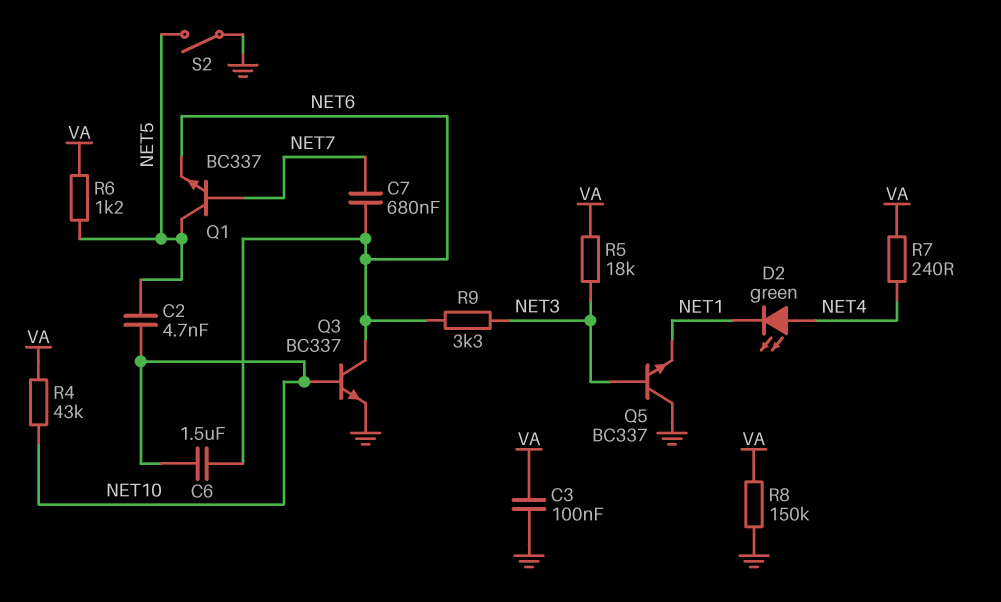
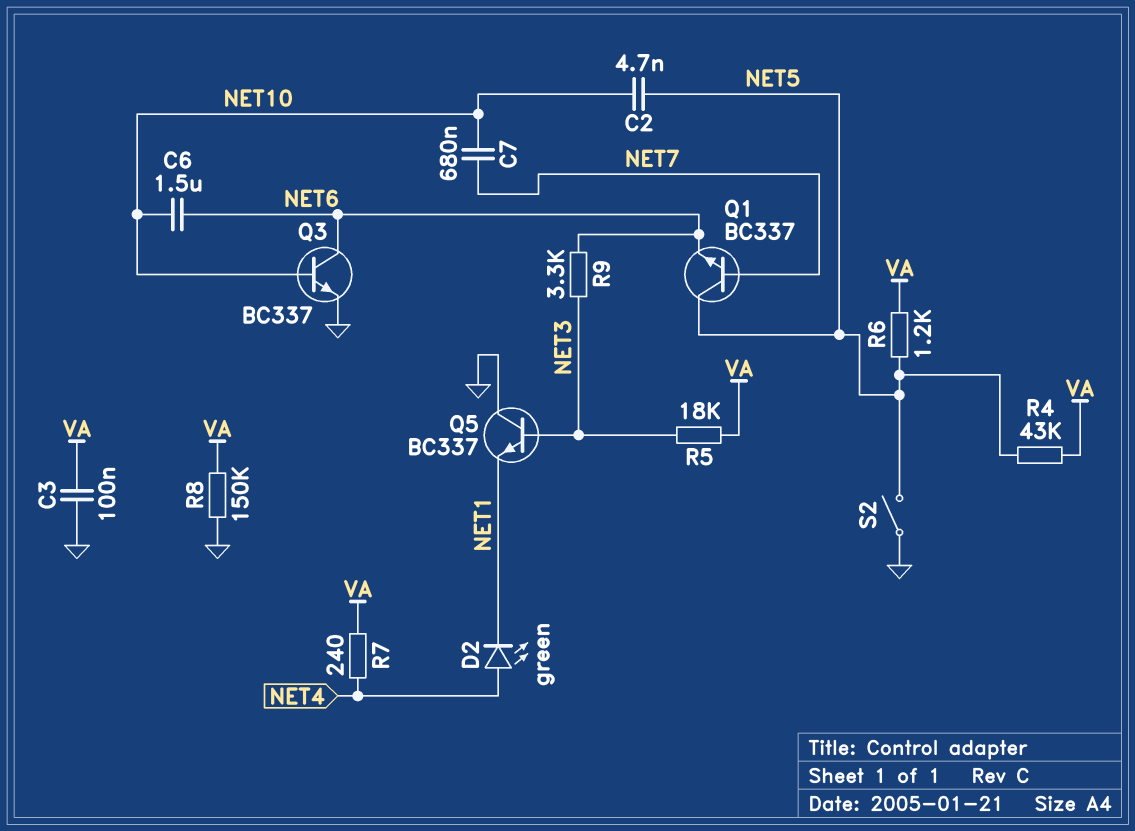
C7: 680nF (NET6, NET7) -> 680nF (NET7, NET10)
R4: 43k (NET10, VA) -> 43k (NET5, VA)

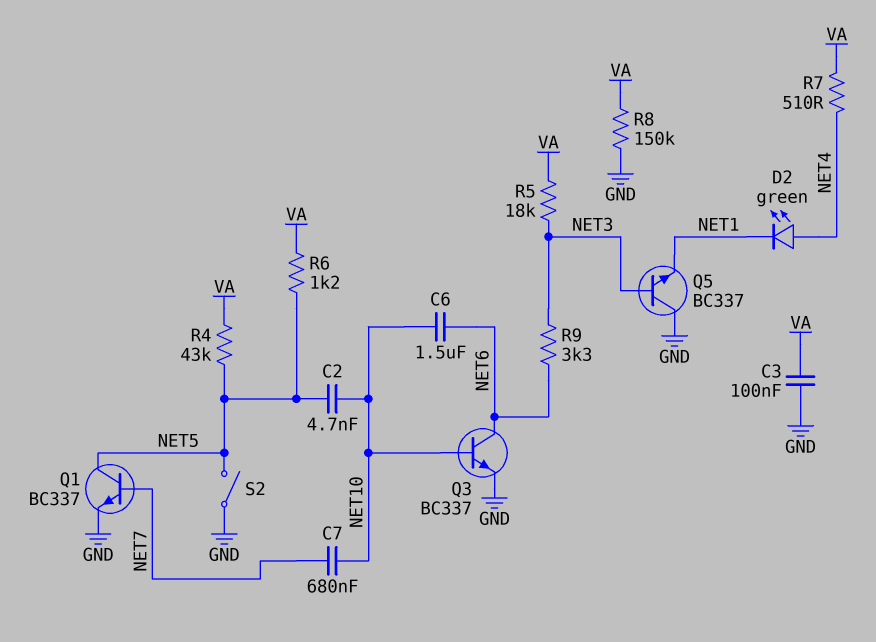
Q1: NPN BC337 (B NET7, C NET5, E NET6) -> NPN BC337 (B NET7, C NET5, E GND)
R7: 240 (NET4, VA) -> 510 (NET4, VA)

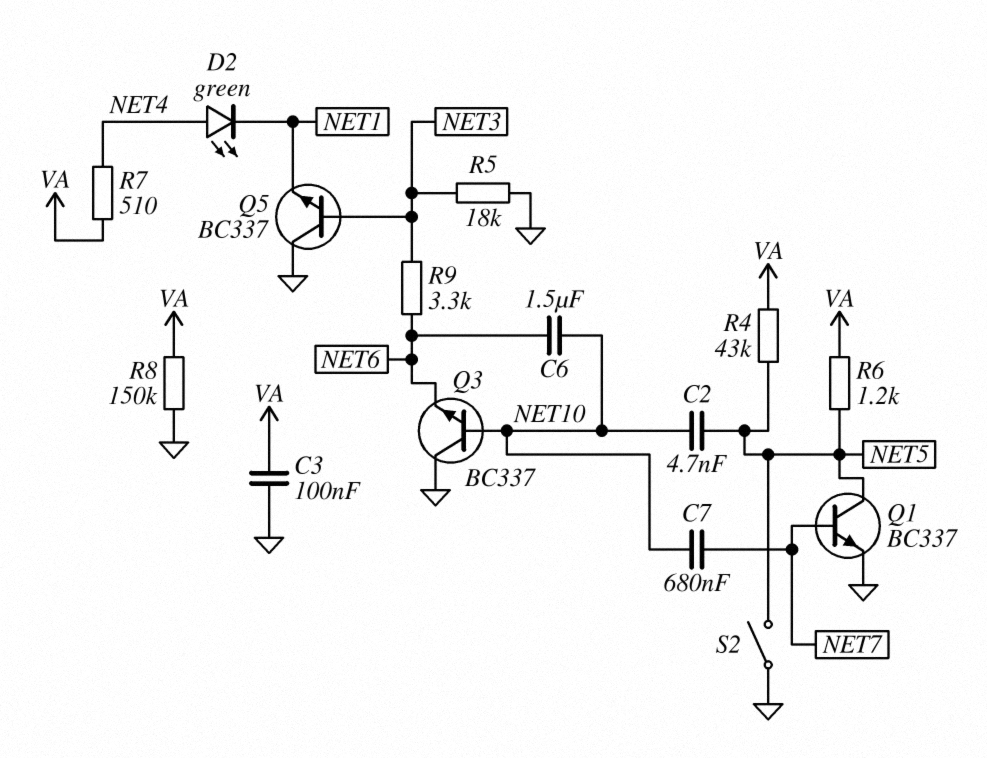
Q3: NPN BC337 (B NET10, C NET6, E GND) -> NPN BC337 (B NET10, C GND, E NET6)
R5: 18k (NET3, VA) -> 18k (GND, NET3)

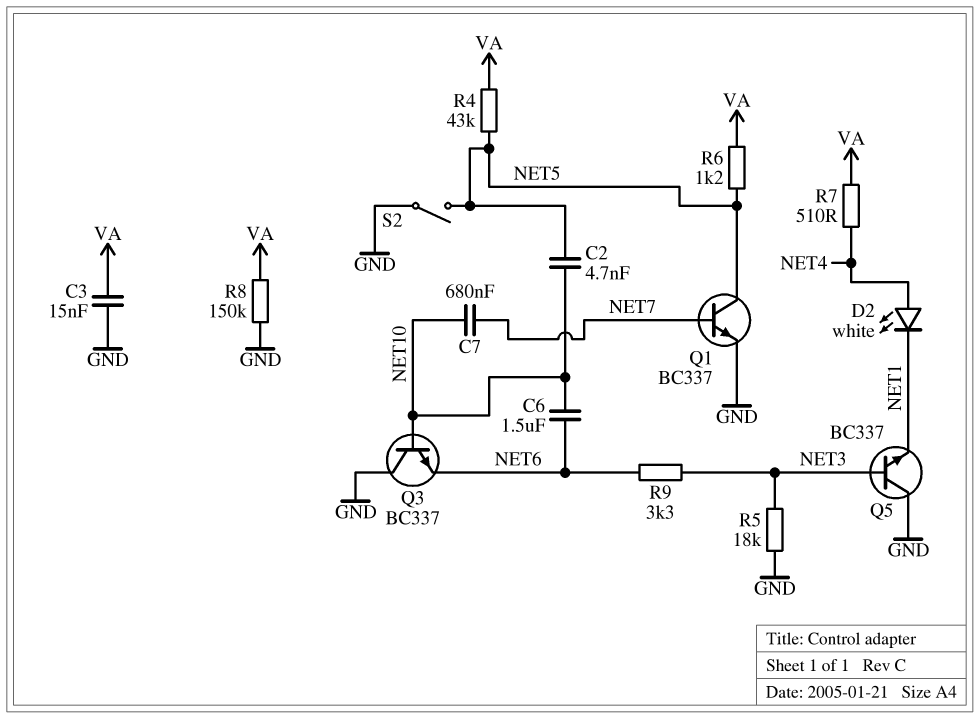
C3: 100nF (GND, VA) -> 15nF (GND, VA)
D2: LED green (A NET4, K NET1) -> LED white (A NET4, K NET1)

